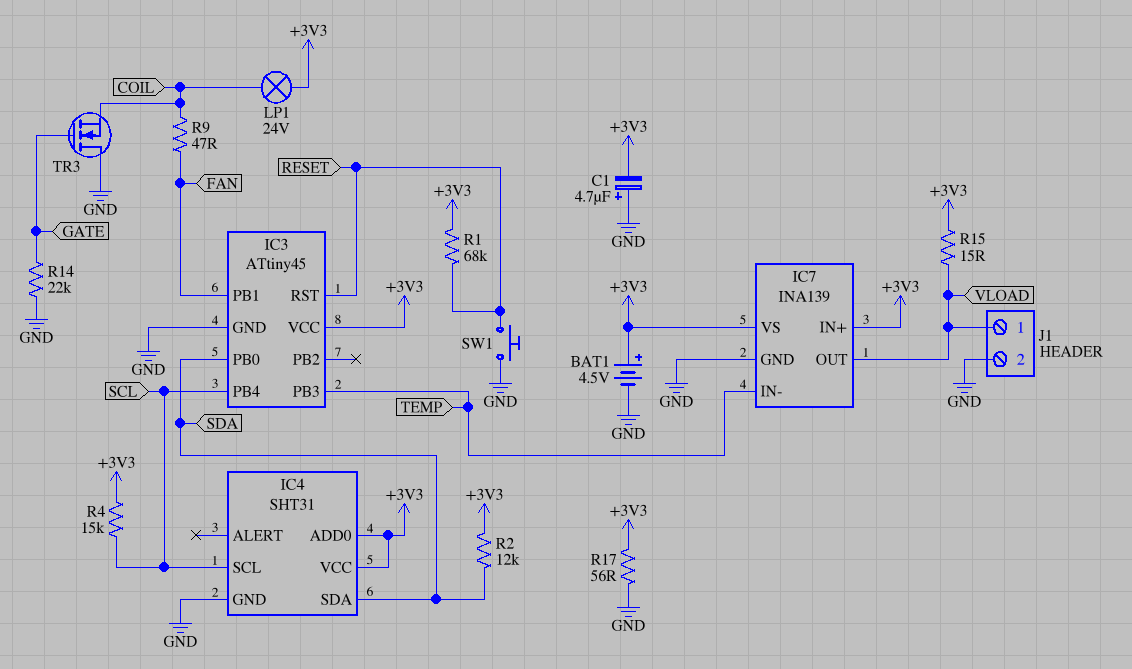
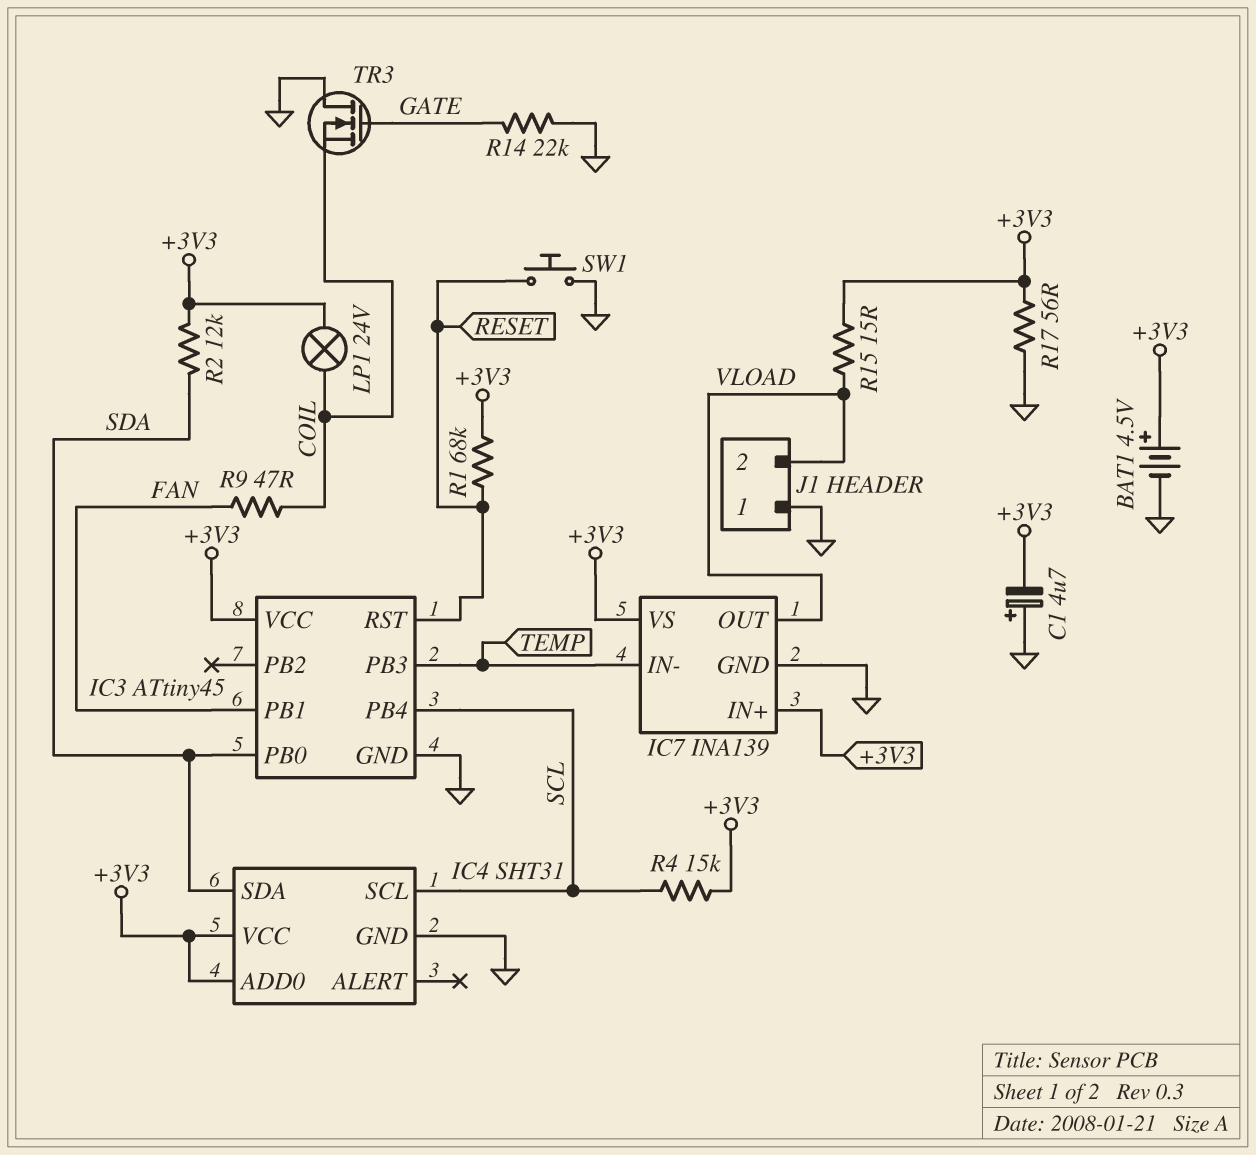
J1 pin 1: VLOAD -> GND
J1 pin 2: GND -> VLOAD

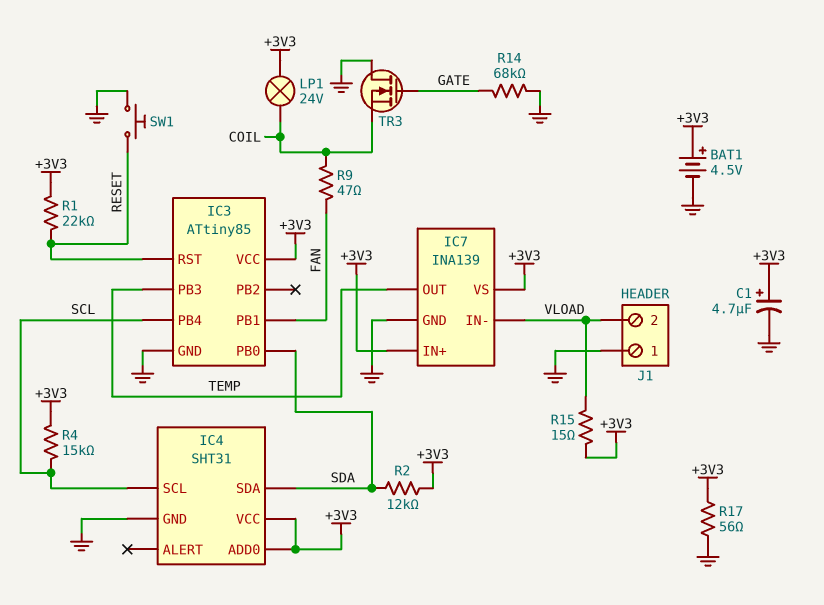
C1: 4.7uF (plus GND, minus +3V3) -> 4.7uF (plus +3V3, minus GND)
IC3: ATtiny45 -> ATtiny85
IC7 pin IN-: TEMP -> VLOAD
IC7 pin OUT: VLOAD -> TEMP
R1: 68k (+3V3, RESET) -> 22k (+3V3, RESET)
R14: 22k (GATE, GND) -> 68k (GATE, GND)

